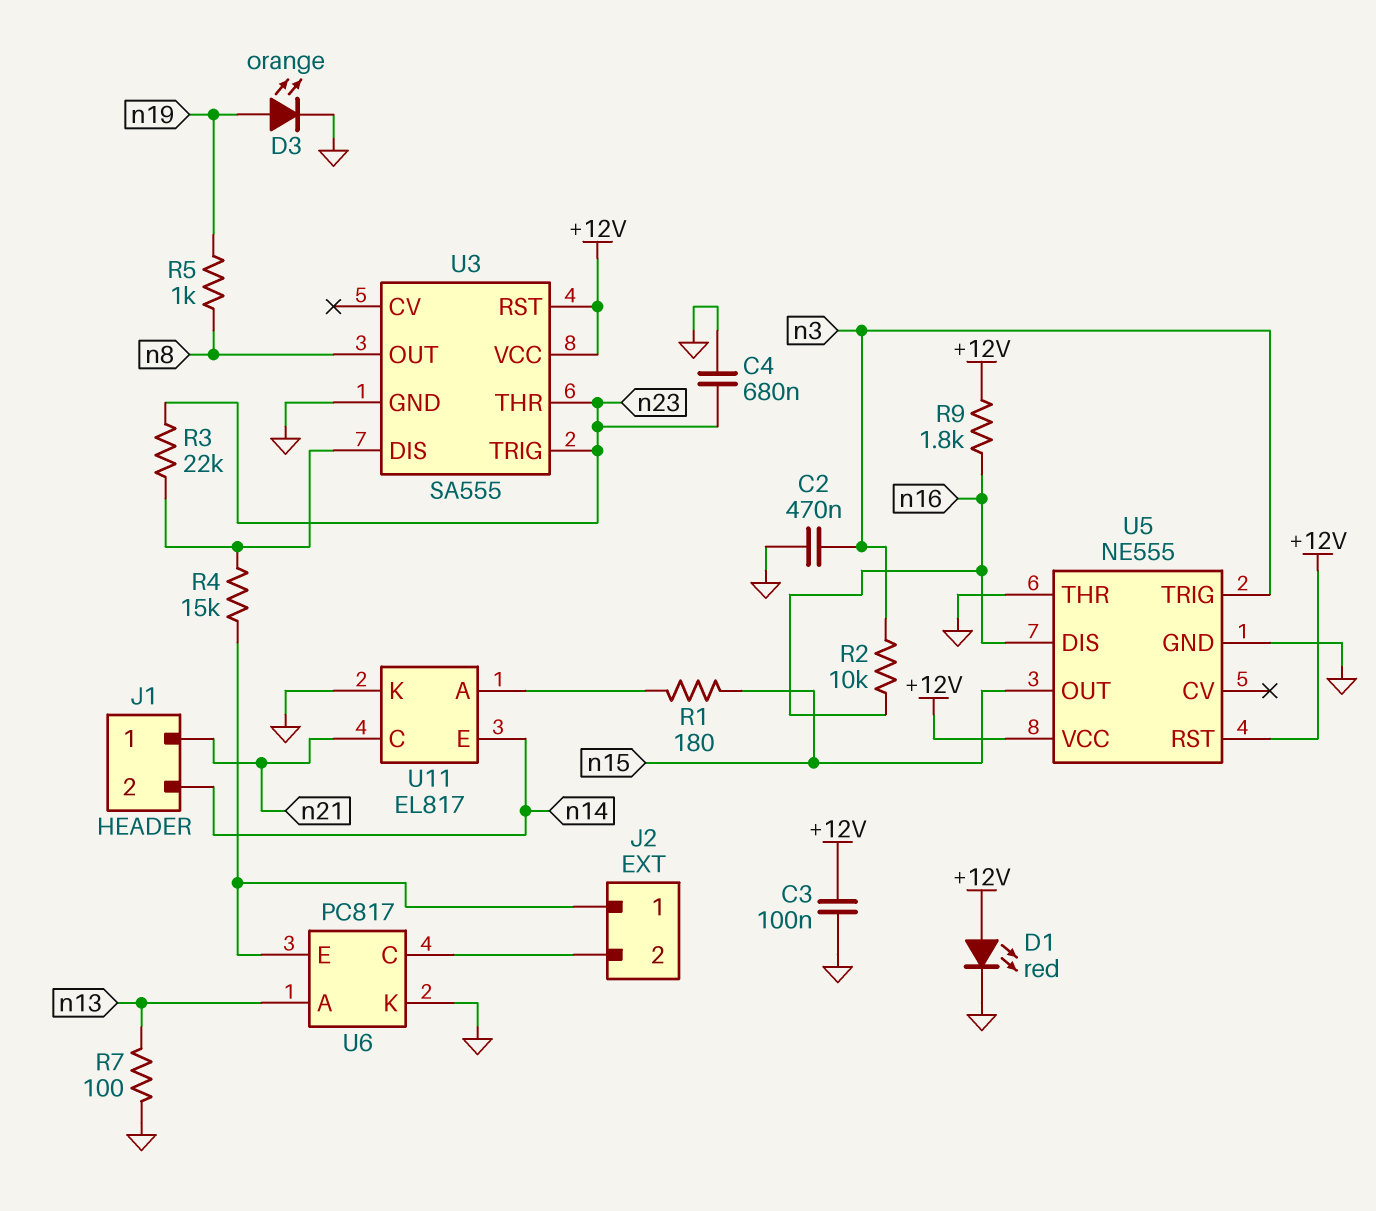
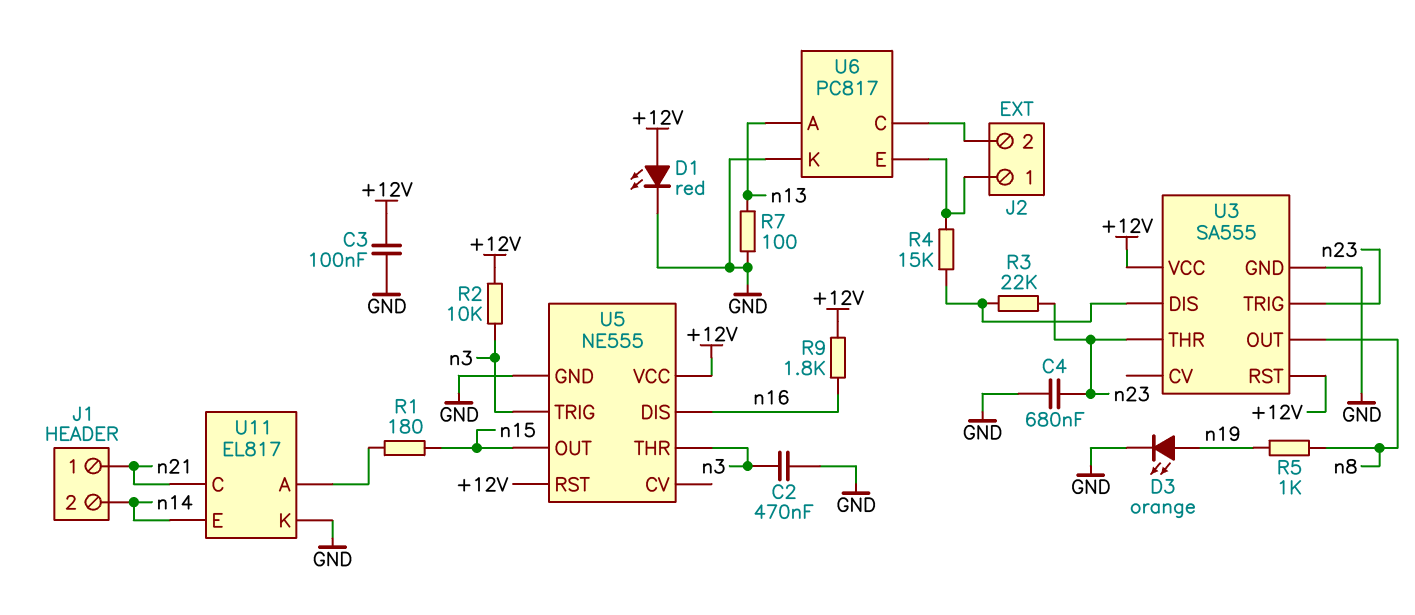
R2: 10k (n3, n16) -> 10k (+12V, n3)
U5 pin THR: GND -> n3

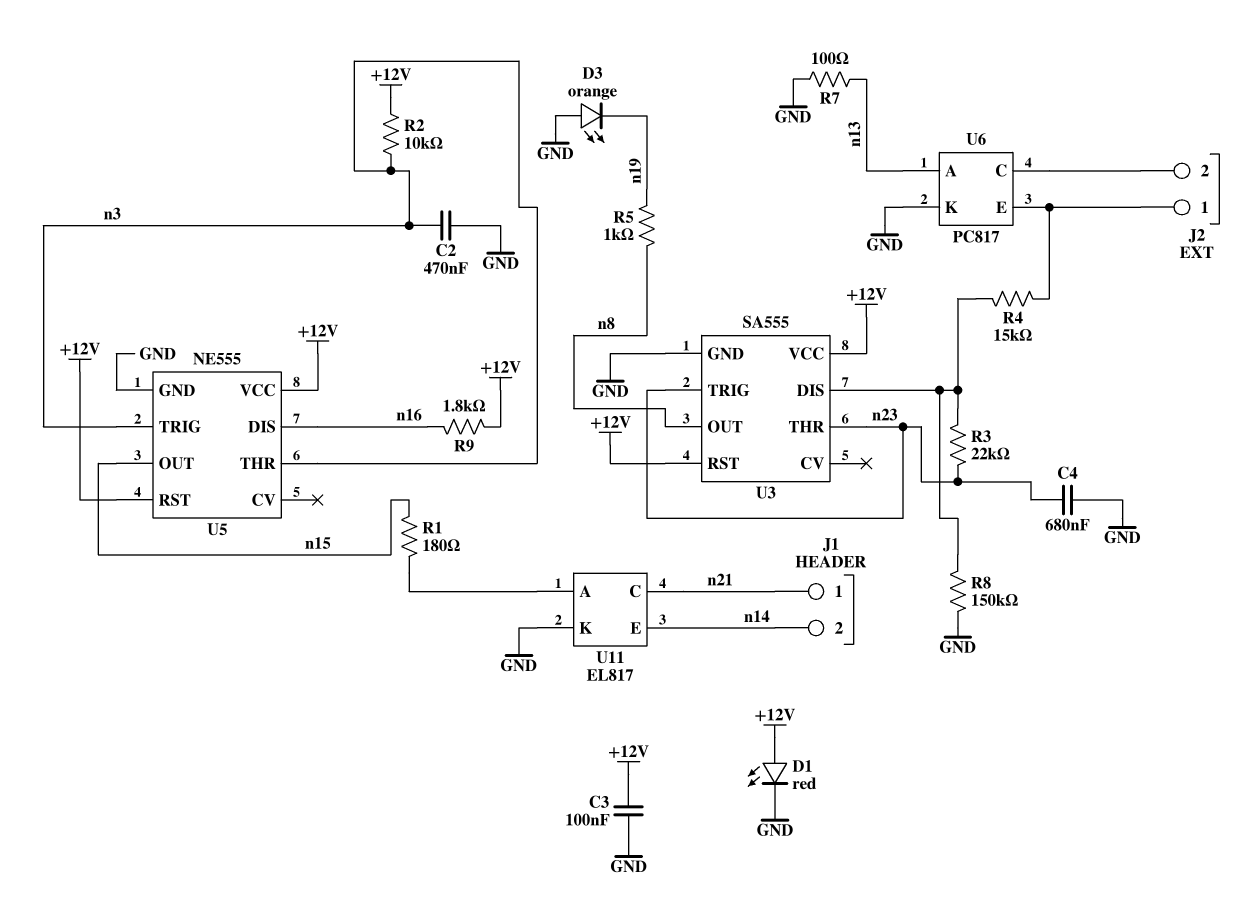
D3: LED orange (A n19, K GND) -> LED orange (A GND, K n19)
R8: none -> 150k (GND, U3/DIS)

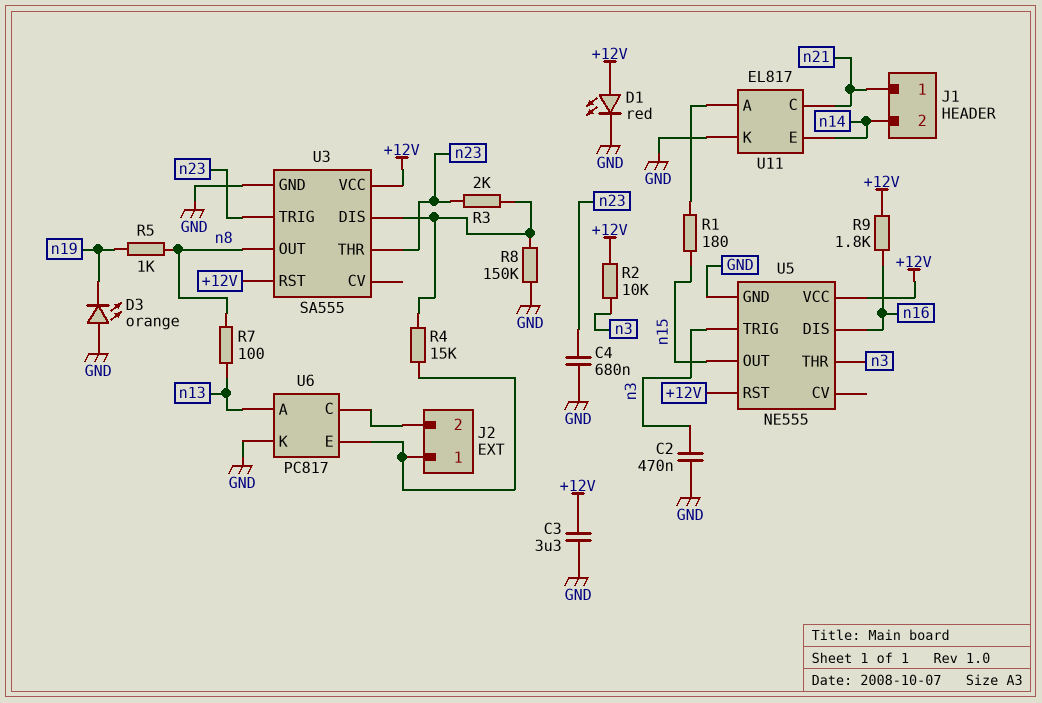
C3: 100nF (+12V, GND) -> 3.3uF (+12V, GND)
R3: 22k (U3/DIS, n23) -> 2k (U3/DIS, n23)
R7: 100 (GND, n13) -> 100 (n8, n13)

